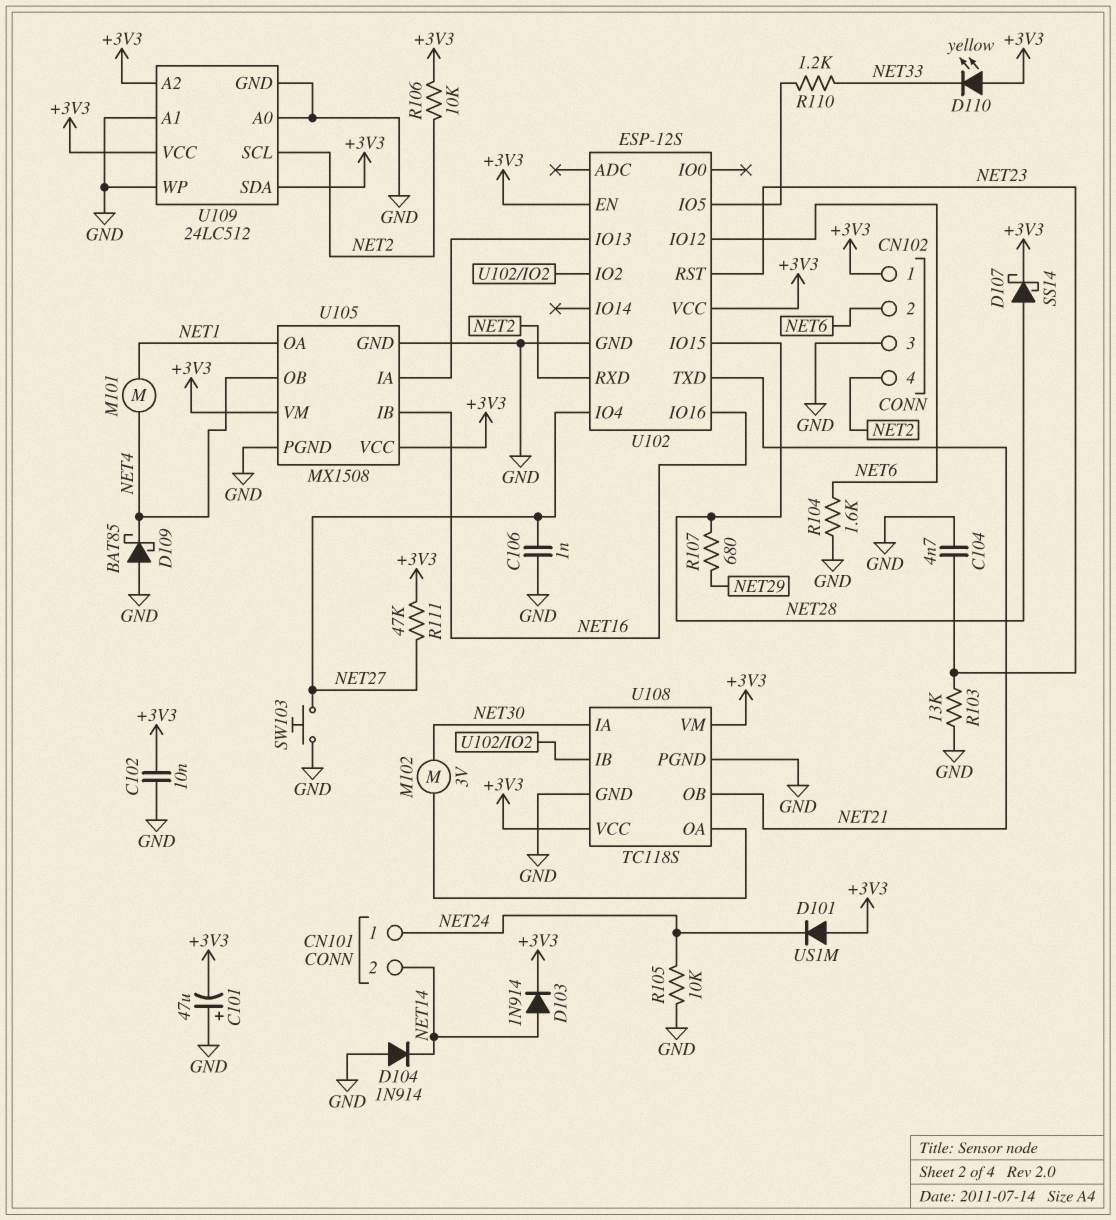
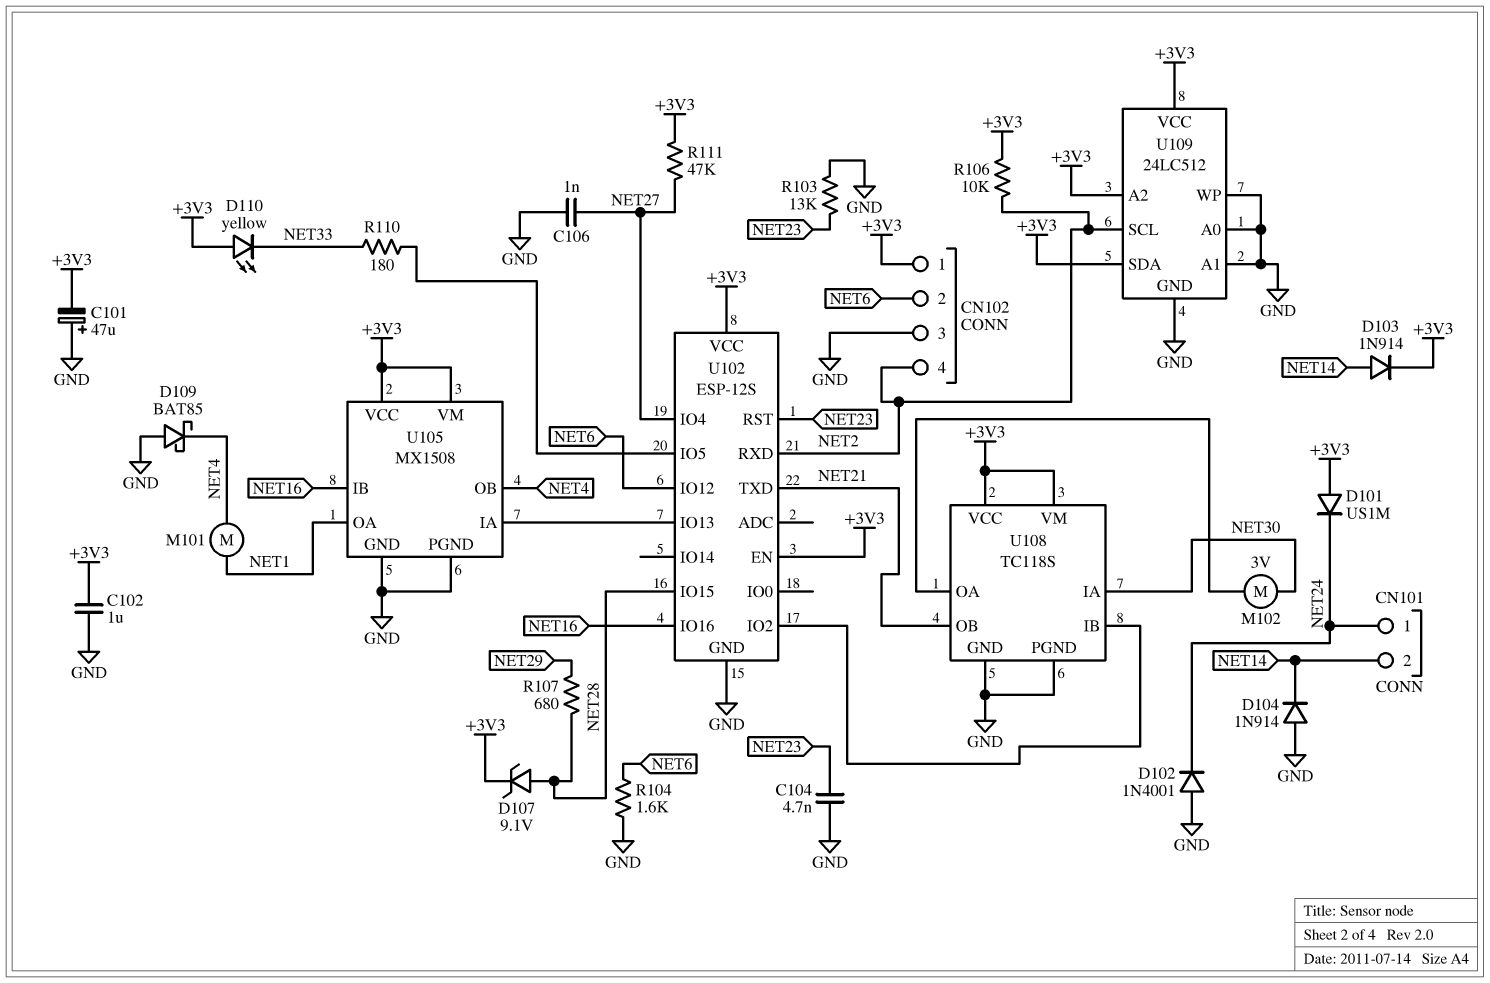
C102: 10nF (+3V3, GND) -> 1uF (+3V3, GND)
D102: none -> diode 1N4001 (A GND, K NET24)
D107: schottky SS14 (A NET28, K +3V3) -> zener 9.1V (A NET28, K +3V3)
R105: 10k (GND, NET24) -> none
R110: 1.2k (NET33, U102/IO5) -> 180 (NET33, U102/IO5)
SW103: button (GND, NET27) -> none

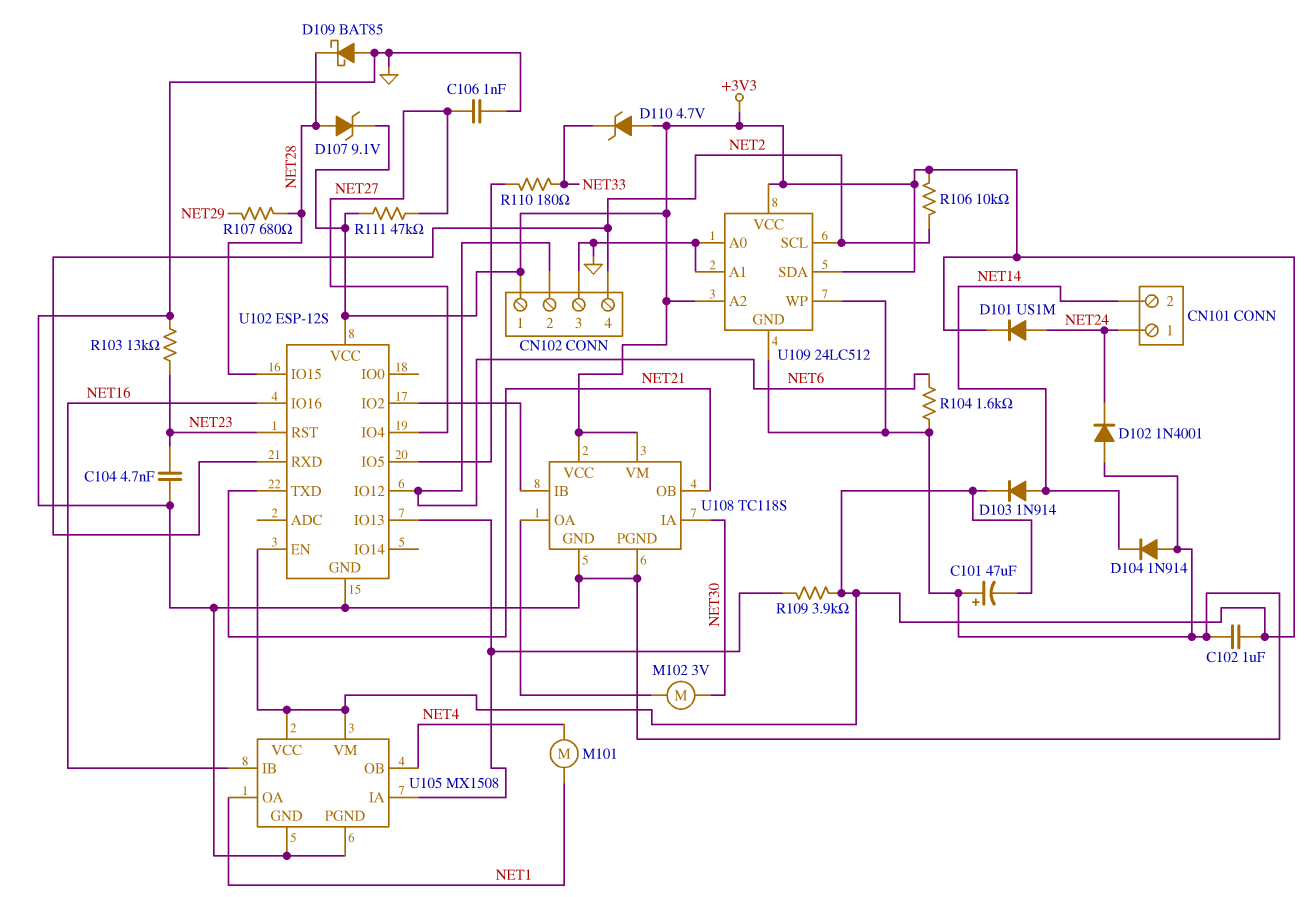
D101: diode US1M (A +3V3, K NET24) -> diode US1M (A NET24, K +3V3)
D109: schottky BAT85 (A GND, K NET4) -> schottky BAT85 (A GND, K NET28)
D110: LED yellow (A +3V3, K NET33) -> zener 4.7V (A +3V3, K NET33)
R109: none -> 3.9k (+3V3, U102/IO13)

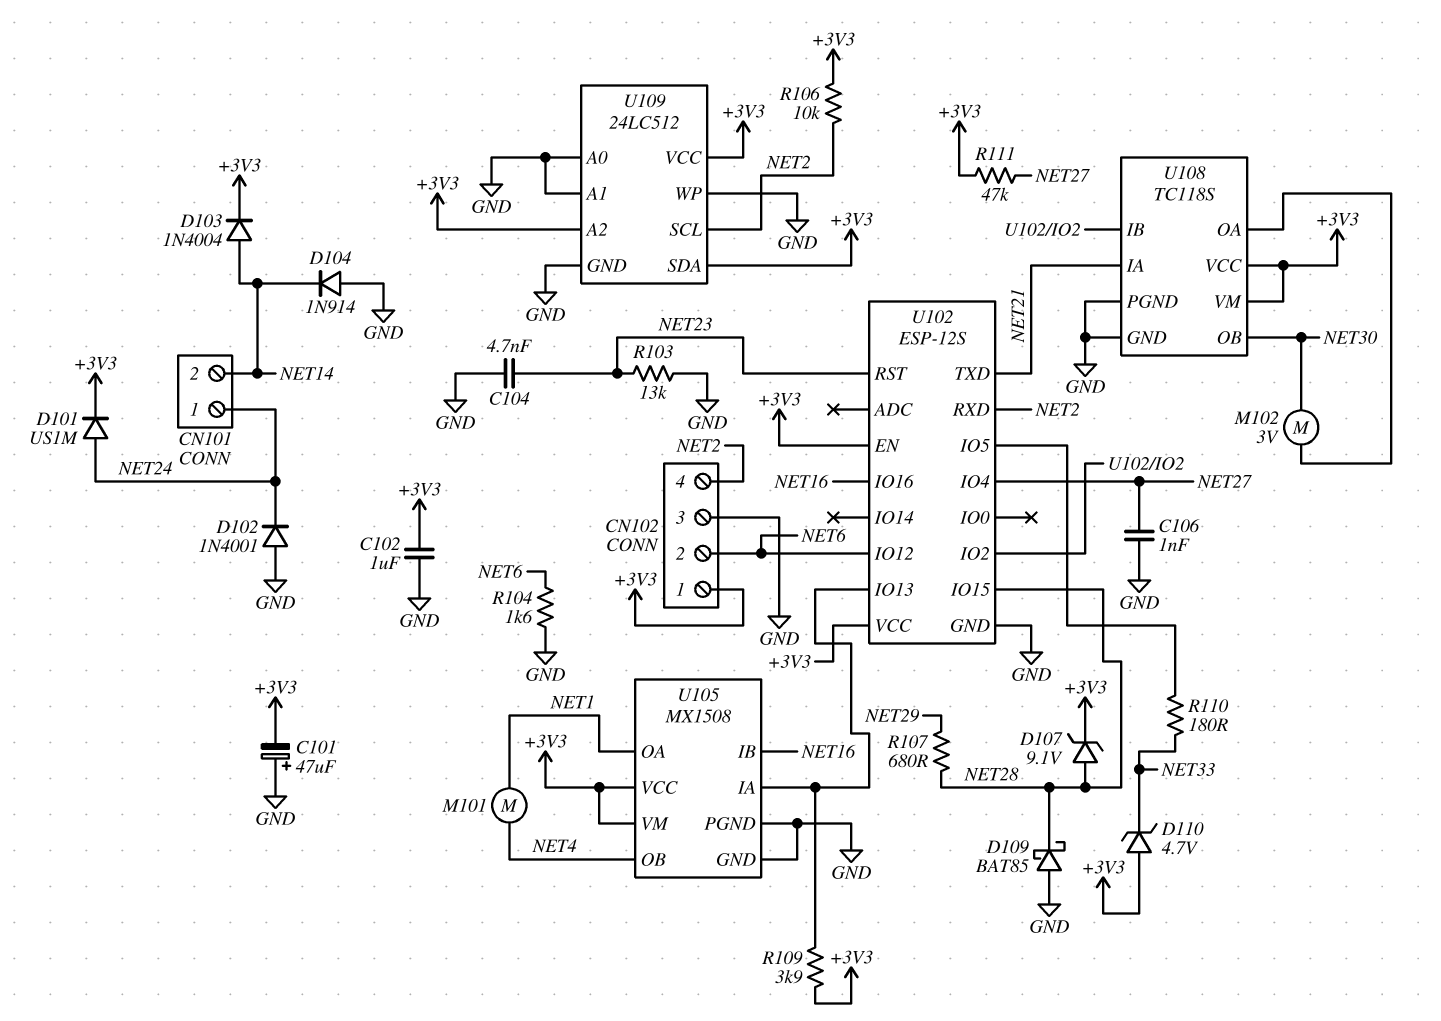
D103: diode 1N914 (A NET14, K +3V3) -> diode 1N4004 (A NET14, K +3V3)
U108 pin IA: NET30 -> NET21
U108 pin OB: NET21 -> NET30

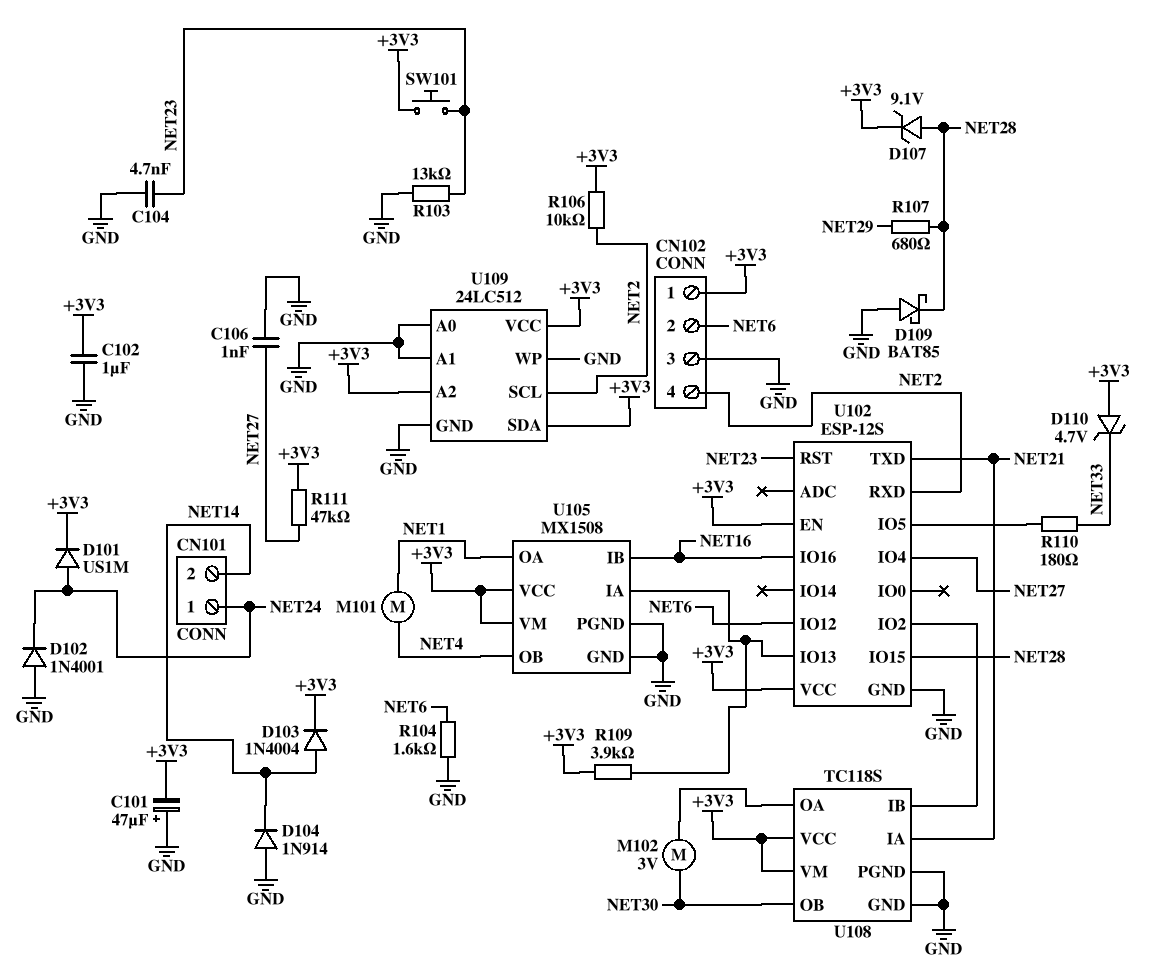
SW101: none -> button (+3V3, NET23)

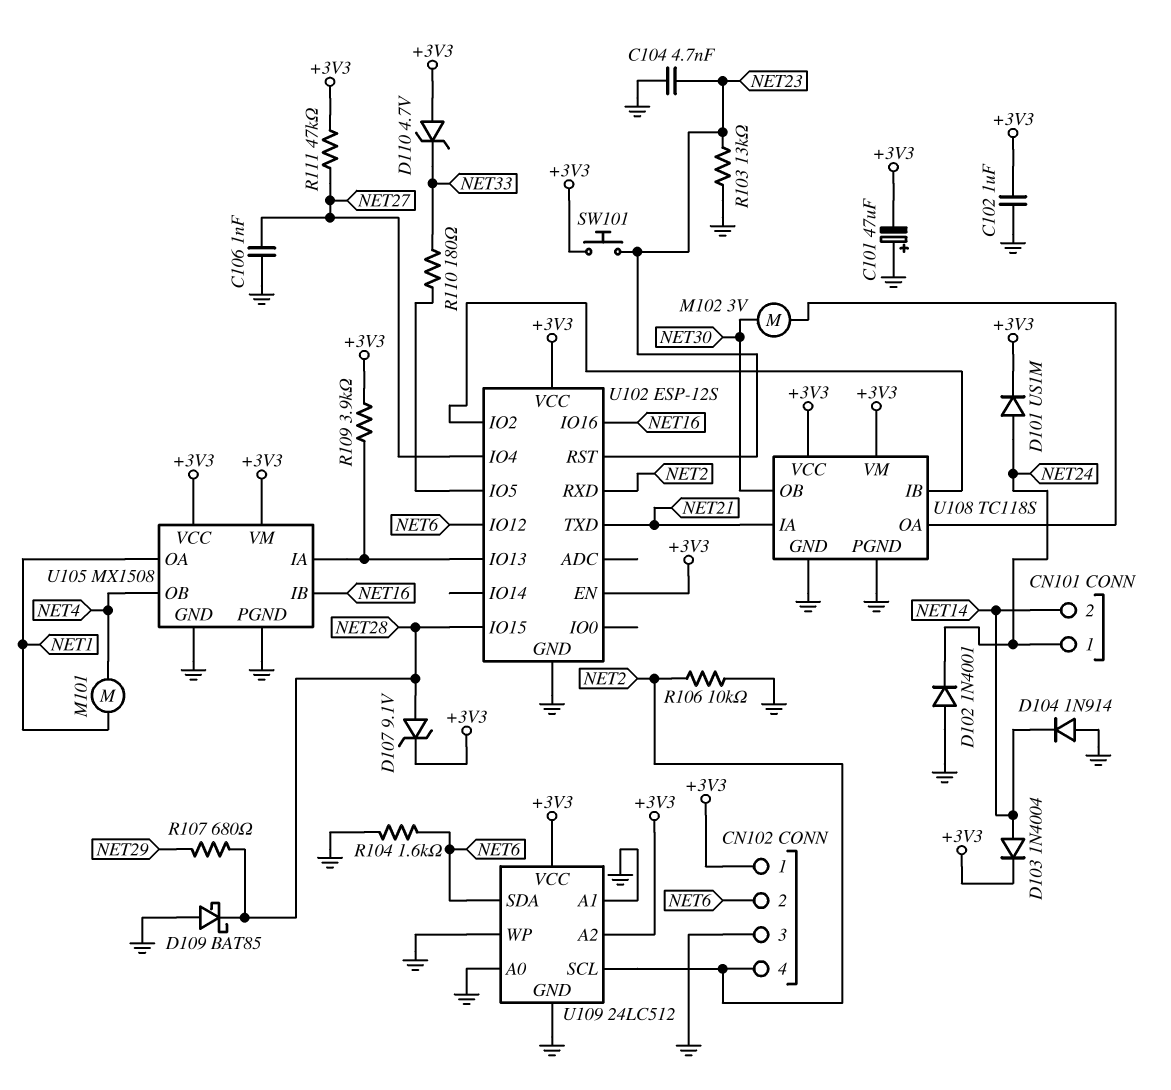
R106: 10k (+3V3, NET2) -> 10k (GND, NET2)
U109 pin SDA: +3V3 -> NET6

